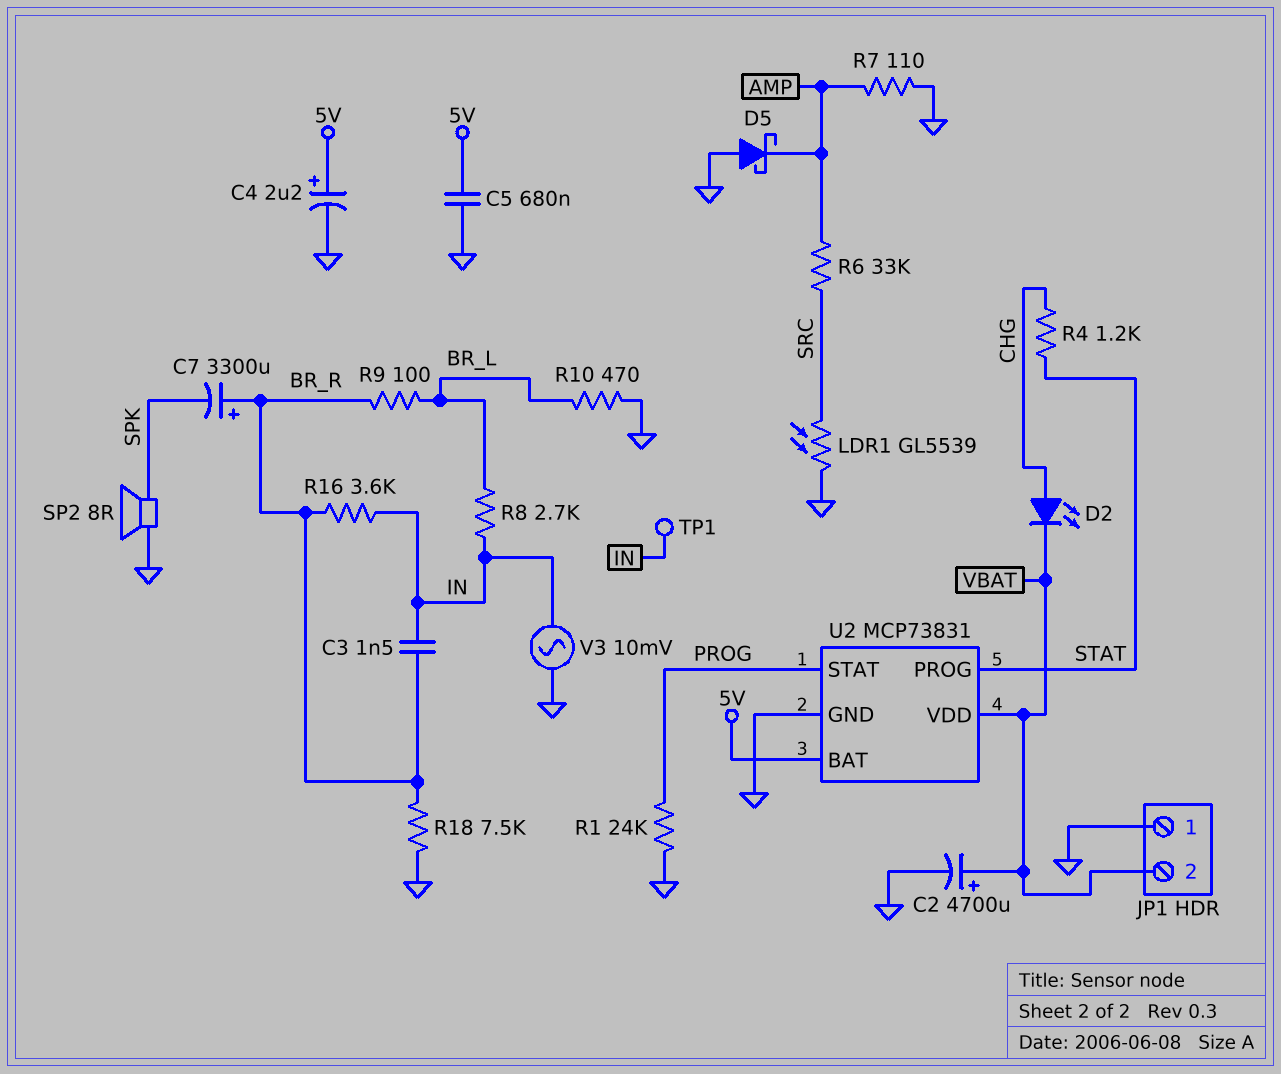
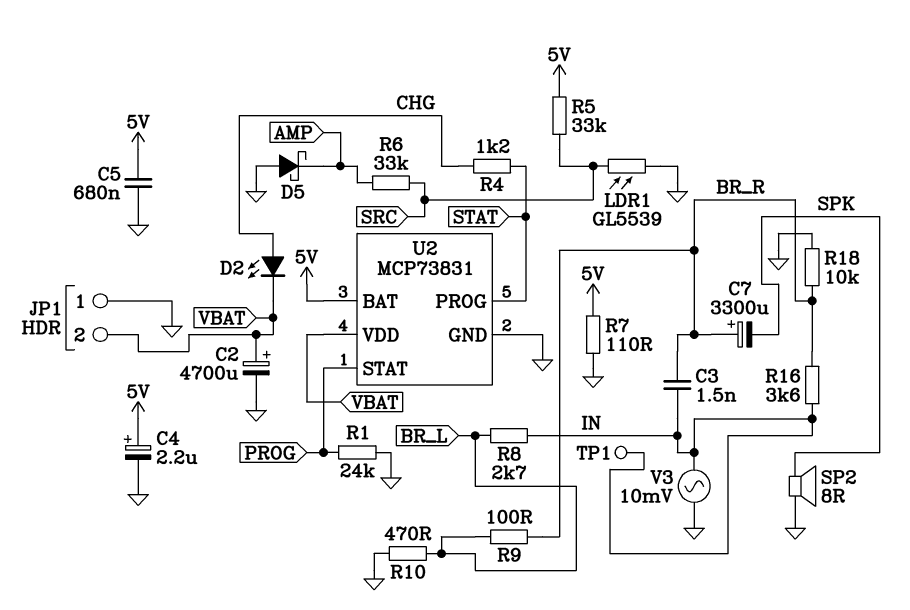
R5: none -> 33k (5V, SRC)
R7: 110 (AMP, GND) -> 110 (5V, GND)
R18: 7.5k (BR_R, GND) -> 10k (BR_R, GND)

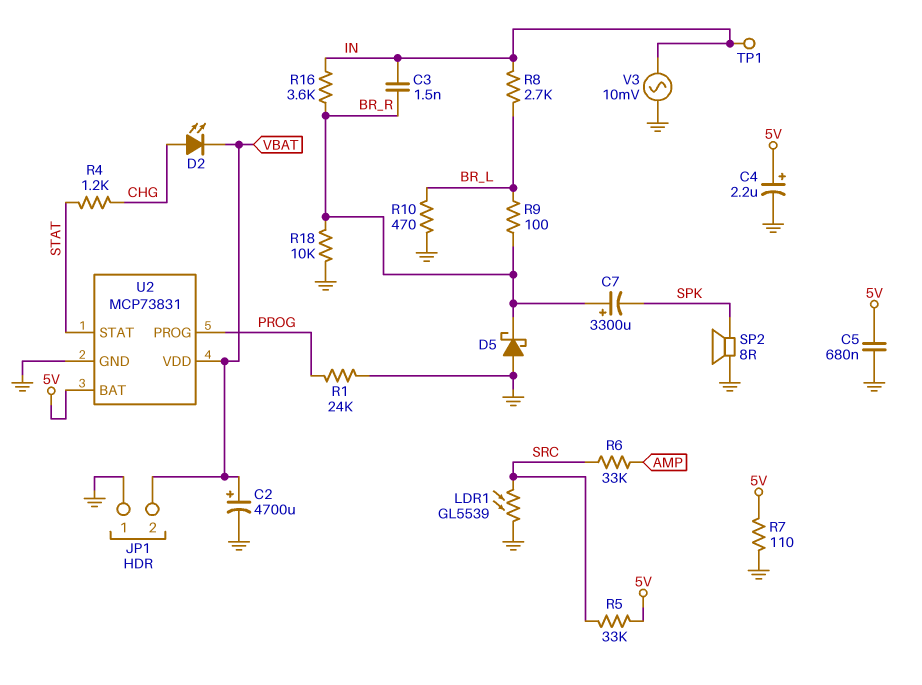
D5: schottky (A GND, K AMP) -> schottky (A GND, K BR_R)
U2 pin PROG: STAT -> PROG
U2 pin STAT: PROG -> STAT

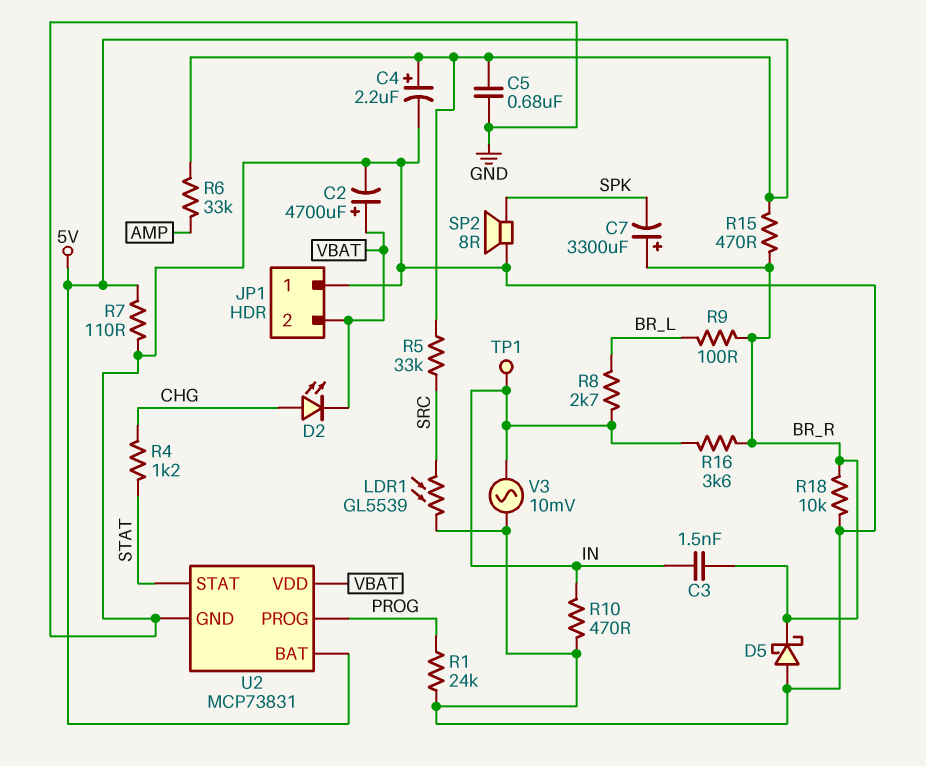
R6: 33k (AMP, SRC) -> 33k (5V, AMP)
R10: 470 (BR_L, GND) -> 470 (GND, IN)
R15: none -> 470 (5V, BR_R)

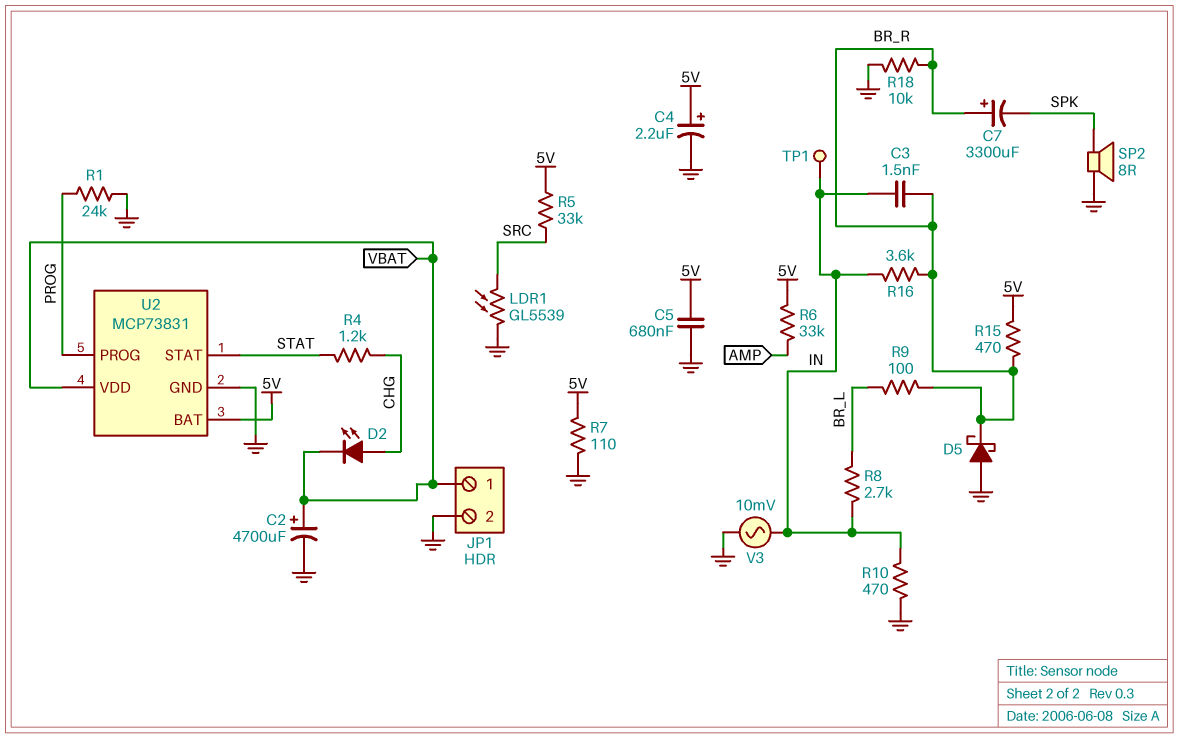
JP1 pin 1: GND -> VBAT
JP1 pin 2: VBAT -> GND

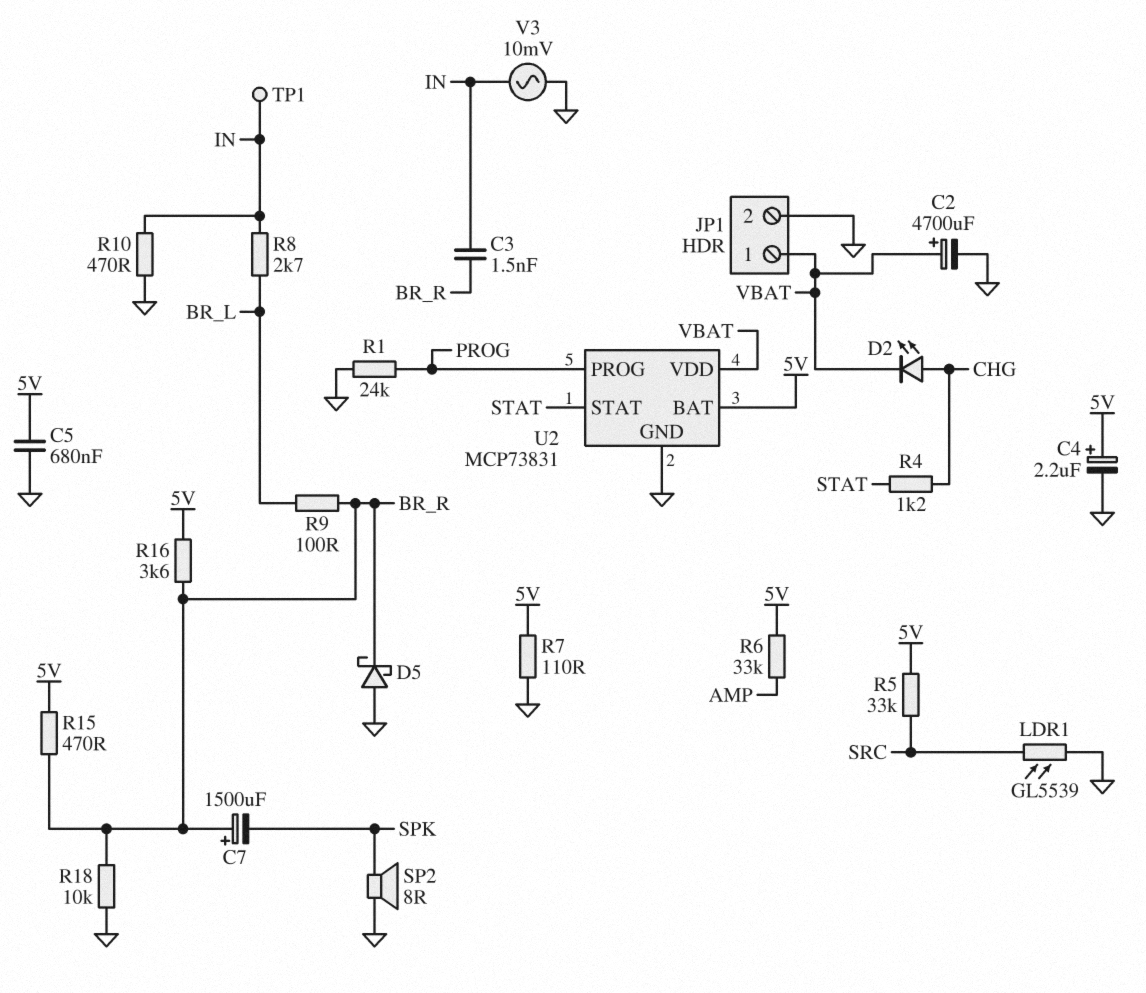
C7: 3300uF (plus BR_R, minus SPK) -> 1500uF (plus BR_R, minus SPK)
R16: 3.6k (BR_R, IN) -> 3.6k (5V, BR_R)

